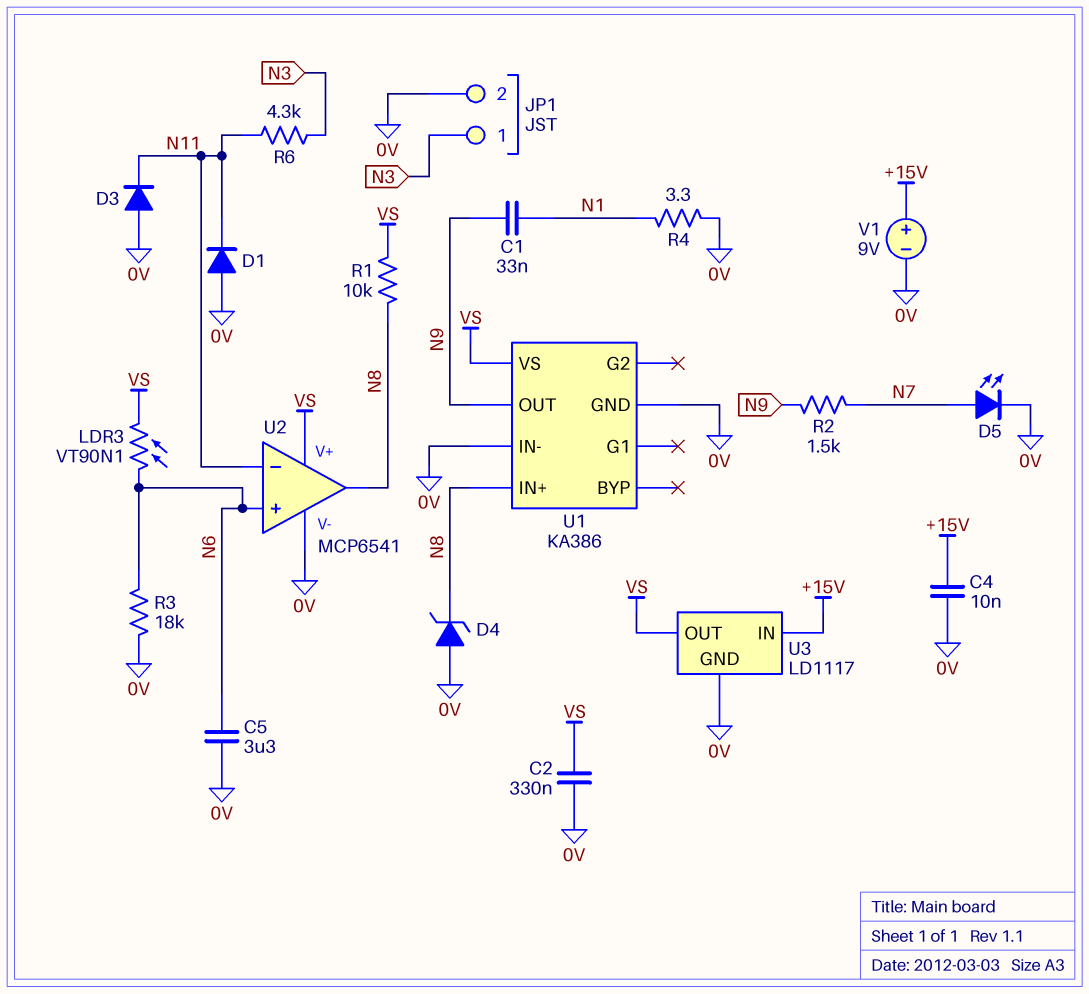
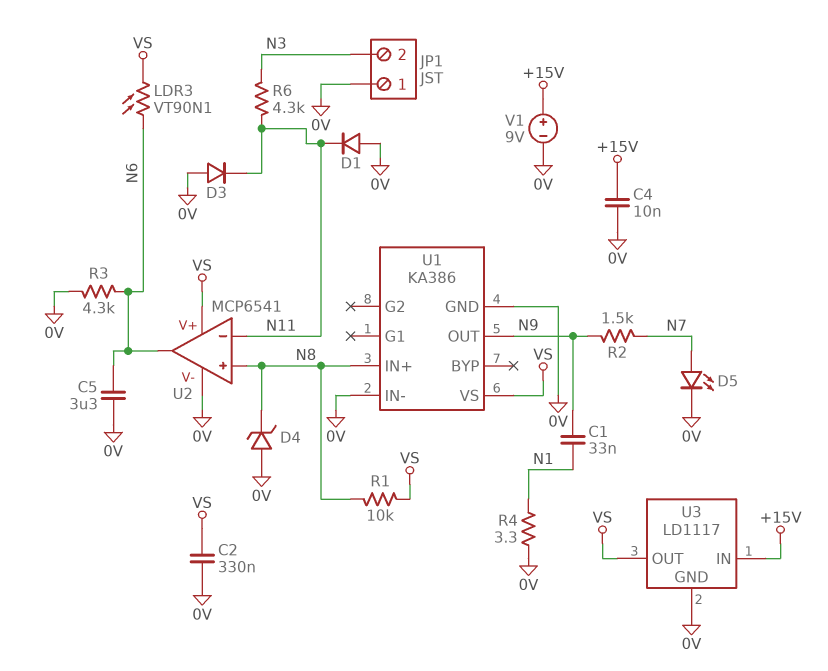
JP1 pin 1: N3 -> 0V
JP1 pin 2: 0V -> N3
R3: 18k (0V, N6) -> 4.3k (0V, N6)
U2 pin in+: N6 -> N8
U2 pin out: N8 -> N6

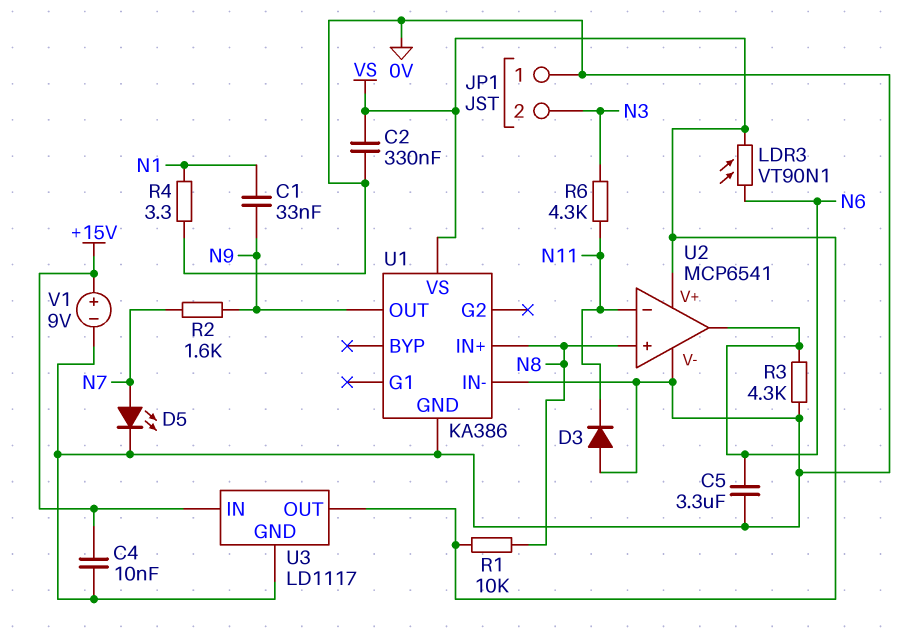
D1: diode (A 0V, K N11) -> none
D4: zener (A 0V, K N8) -> none
R2: 1.5k (N7, N9) -> 1.6k (N7, N9)

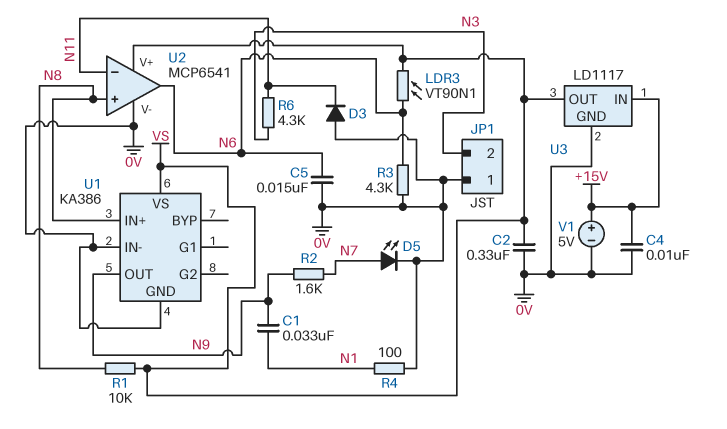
C5: 3.3uF (0V, N6) -> 15nF (0V, N6)
R4: 3.3 (0V, N1) -> 100 (0V, N1)
V1: 9V (plus +15V, minus 0V) -> 5V (plus +15V, minus 0V)

